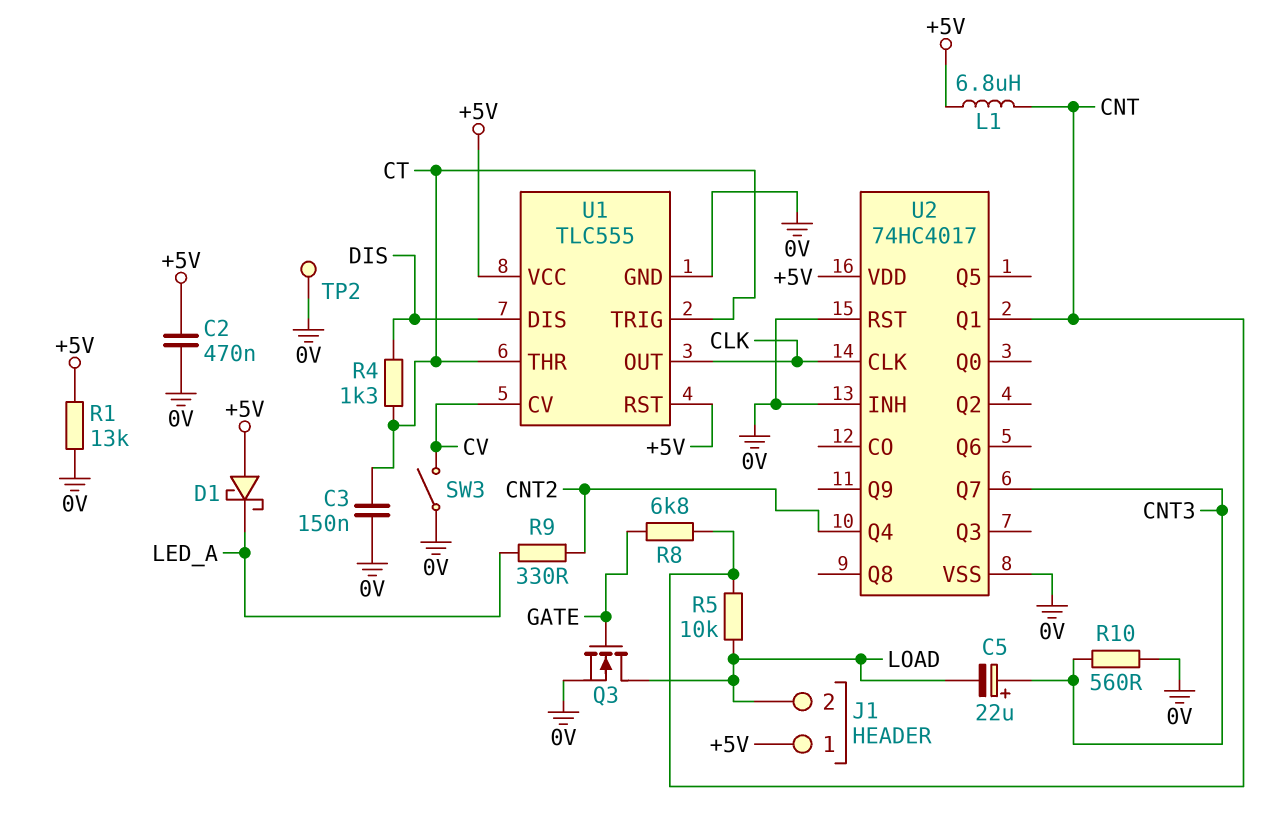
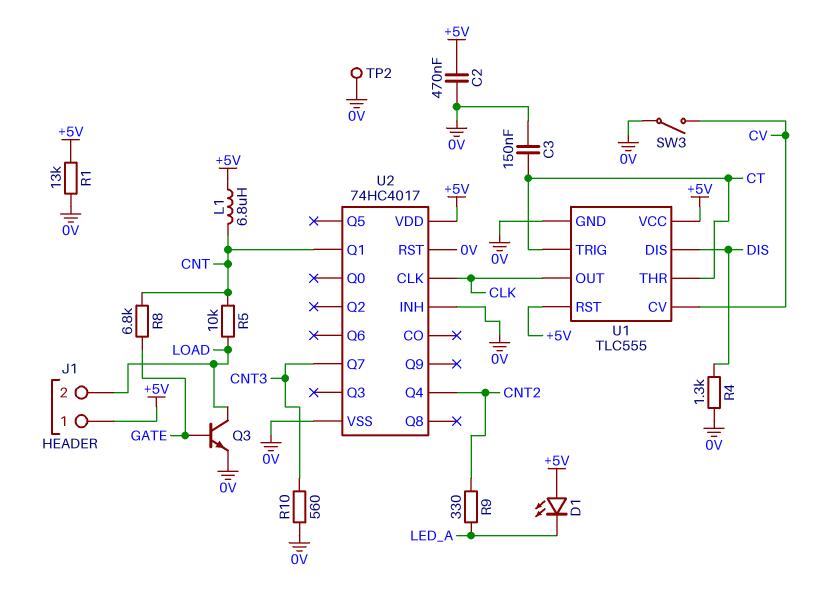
C5: 22uF (plus CNT3, minus LOAD) -> none
D1: schottky (A +5V, K LED_A) -> LED (A +5V, K LED_A)
Q3: NMOS (G GATE, D LOAD, S 0V) -> NPN (B GATE, C LOAD, E 0V)
R4: 1.3k (CT, DIS) -> 1.3k (0V, DIS)

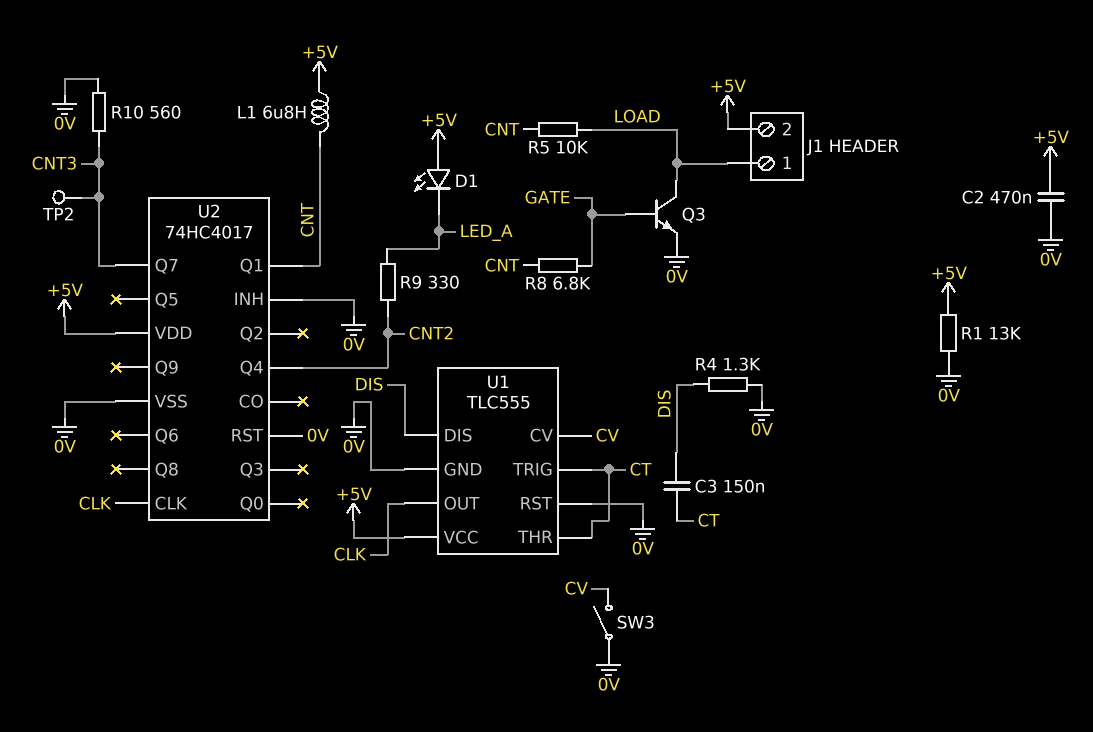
C3: 150nF (0V, CT) -> 150nF (CT, DIS)
J1 pin 1: +5V -> LOAD
J1 pin 2: LOAD -> +5V
TP2: test point (0V) -> test point (CNT3)
U1 pin RST: +5V -> 0V

